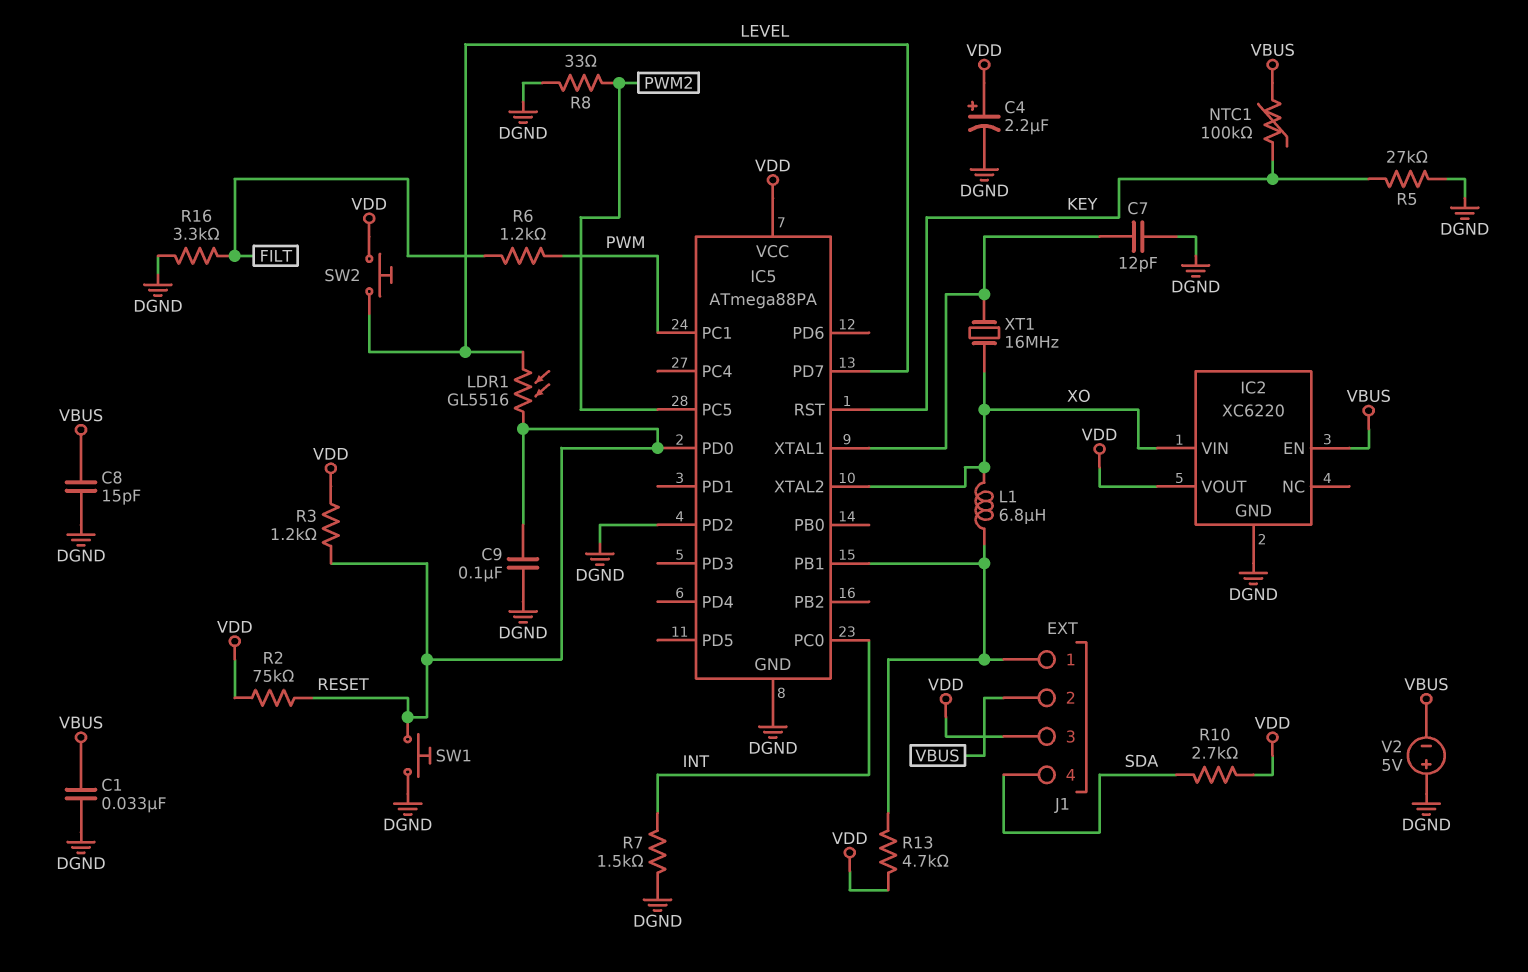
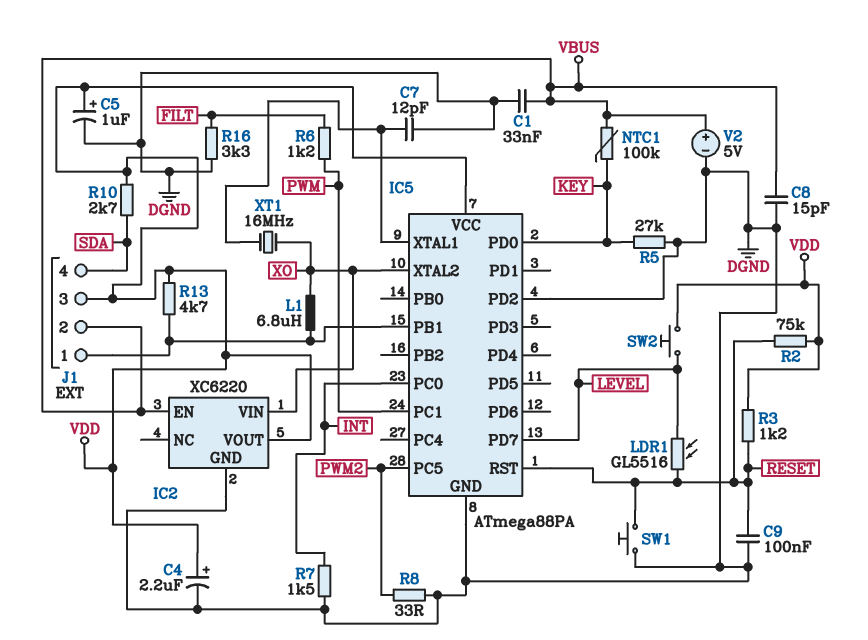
C5: none -> 1uF (plus VDD, minus DGND)
IC5 pin PD0: RESET -> KEY
IC5 pin RST: KEY -> RESET
V2: 5V (plus DGND, minus VBUS) -> 5V (plus VBUS, minus DGND)

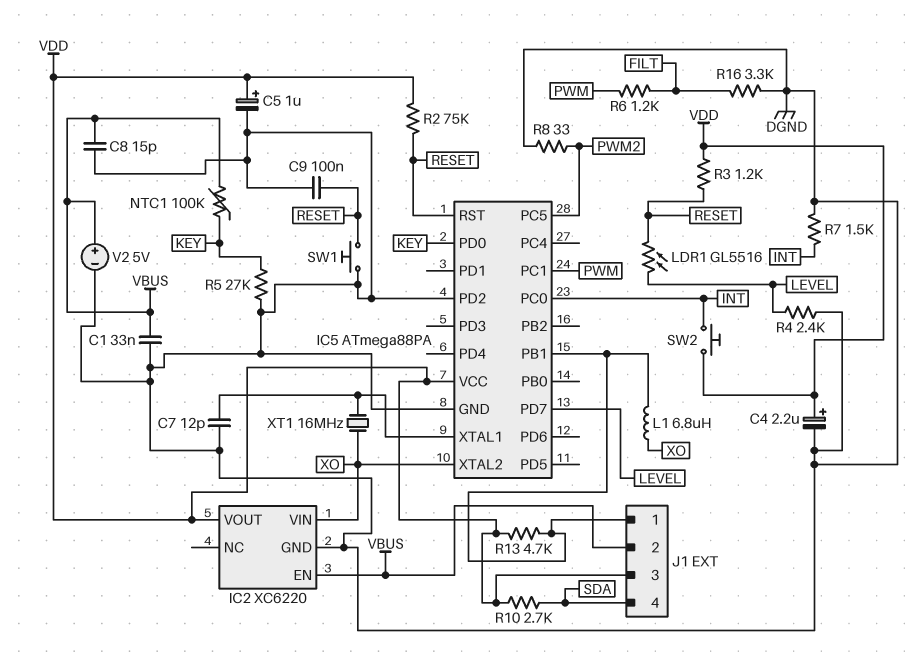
R4: none -> 2.4k (DGND, LEVEL)
SW2: button (LEVEL, VDD) -> button (INT, VDD)

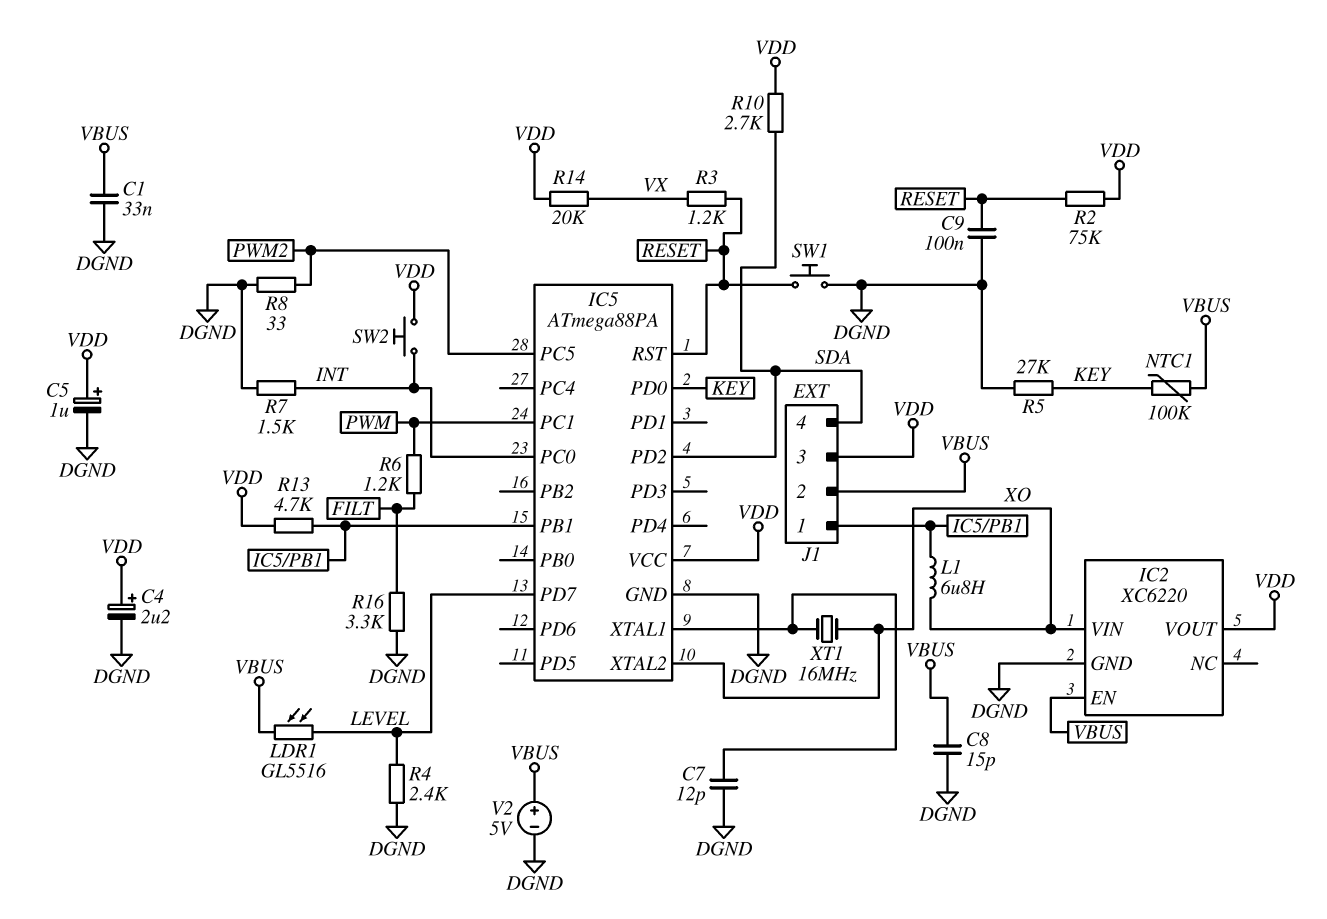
IC5 pin PD2: DGND -> SDA
LDR1: GL5516 (LEVEL, RESET) -> GL5516 (LEVEL, VBUS)
R3: 1.2k (RESET, VDD) -> 1.2k (RESET, VX)
R14: none -> 20k (VDD, VX)

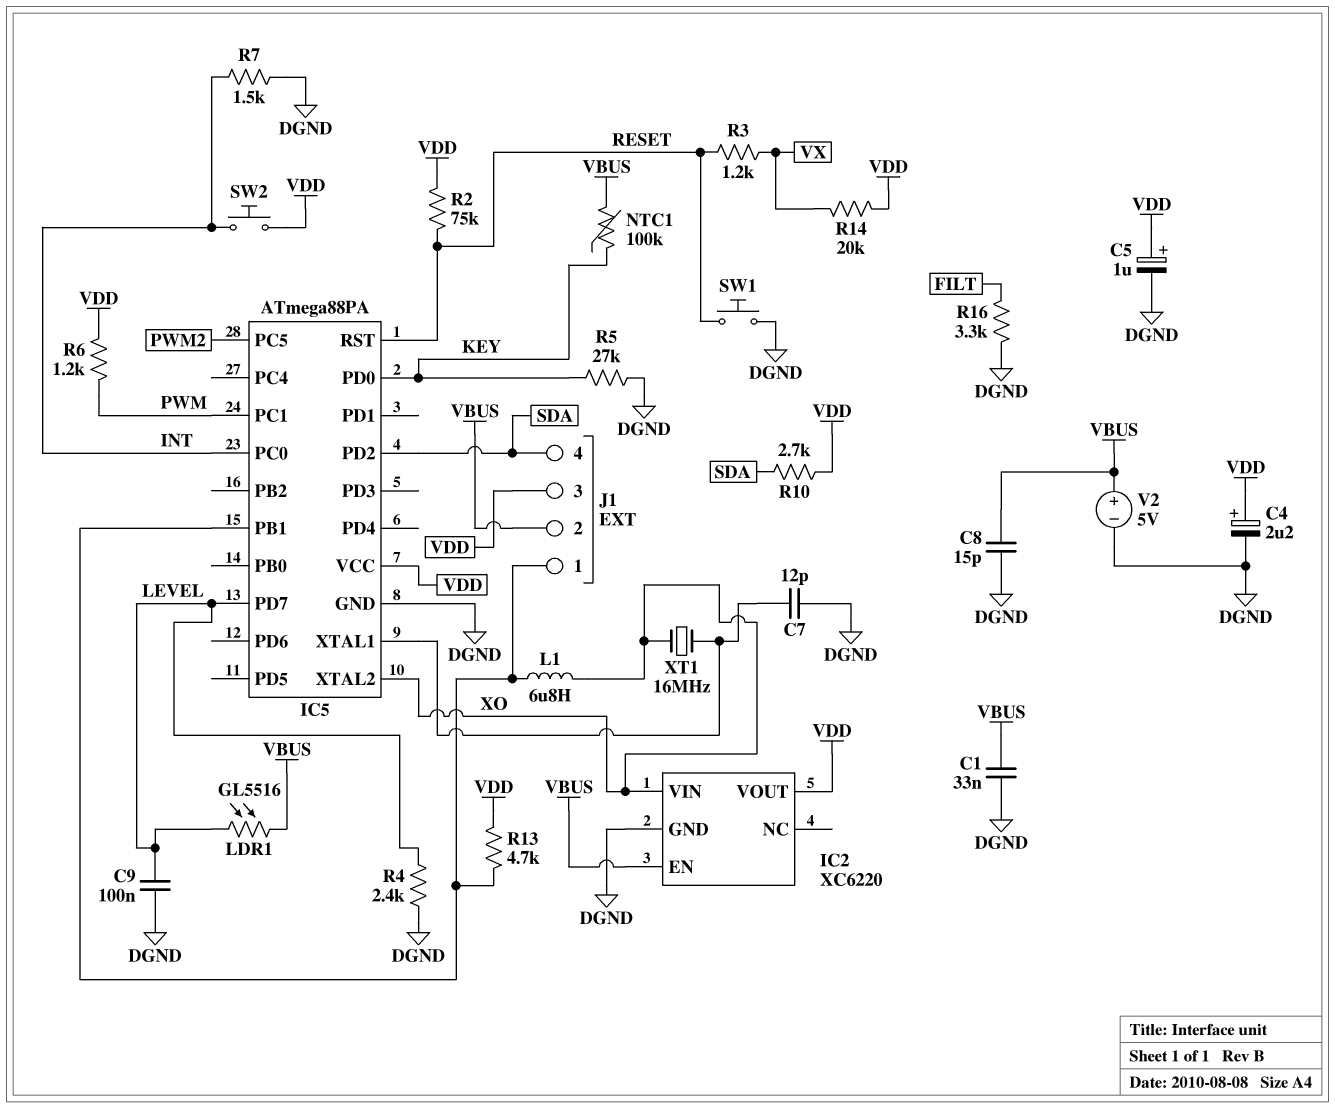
C9: 100nF (DGND, RESET) -> 100nF (DGND, LEVEL)
R6: 1.2k (FILT, PWM) -> 1.2k (PWM, VDD)
R8: 33 (DGND, PWM2) -> none

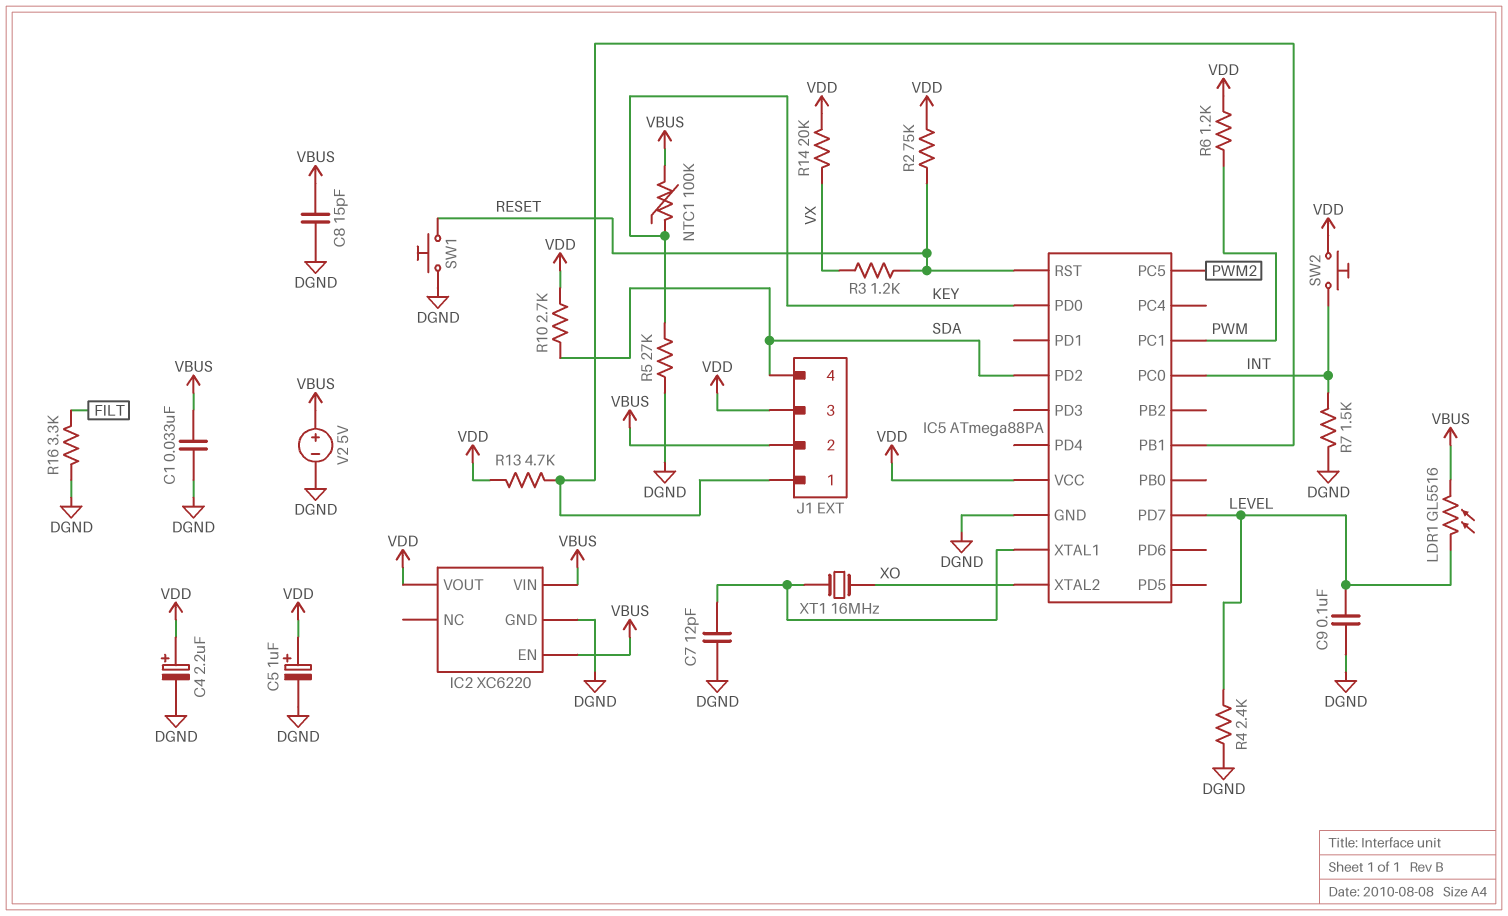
IC2 pin VIN: XO -> VBUS
L1: 6.8uH (IC5/PB1, XO) -> none

